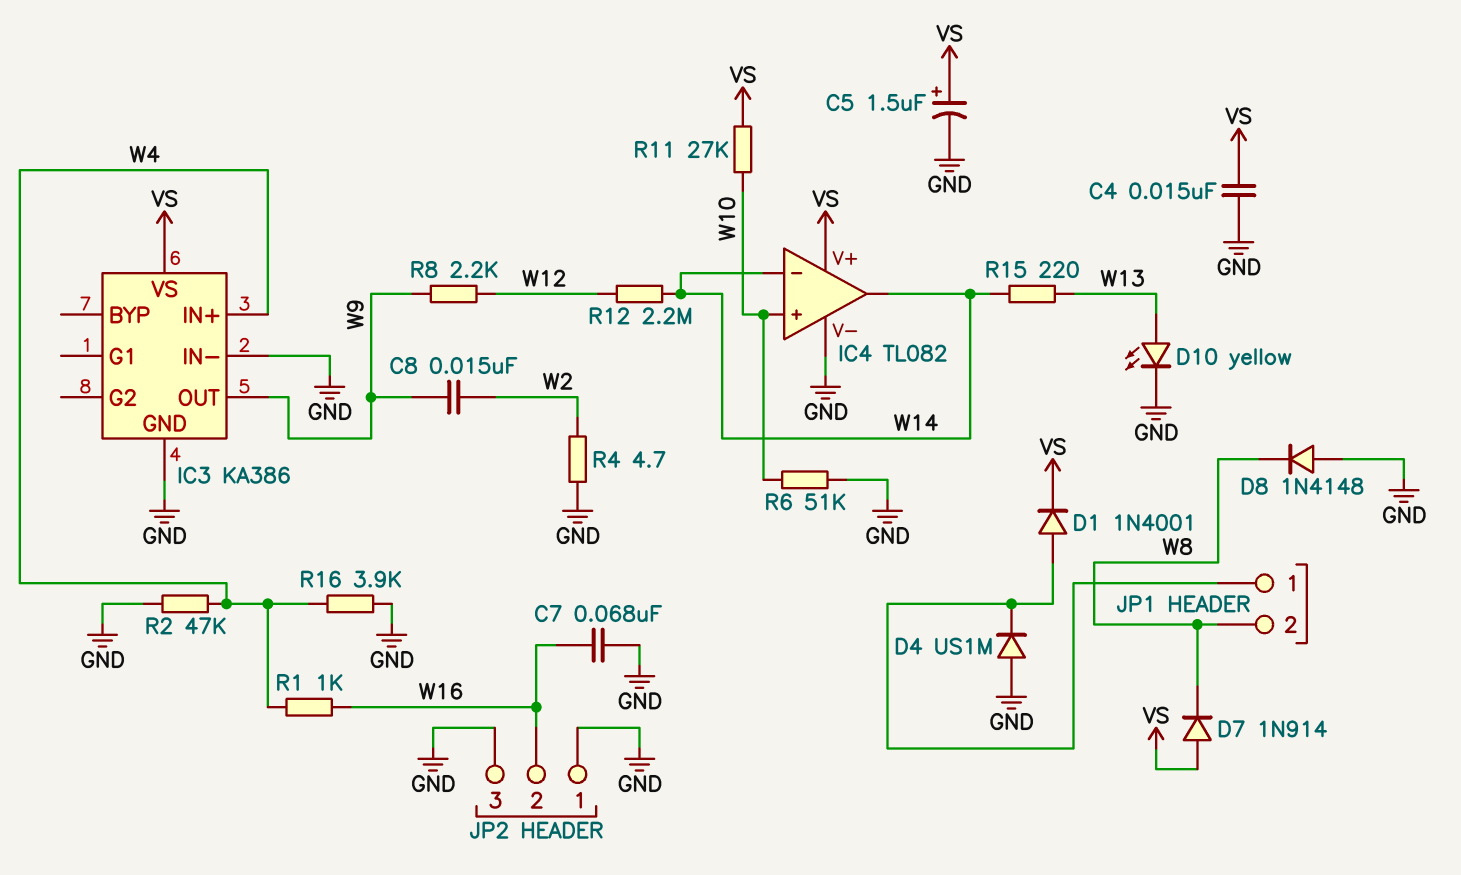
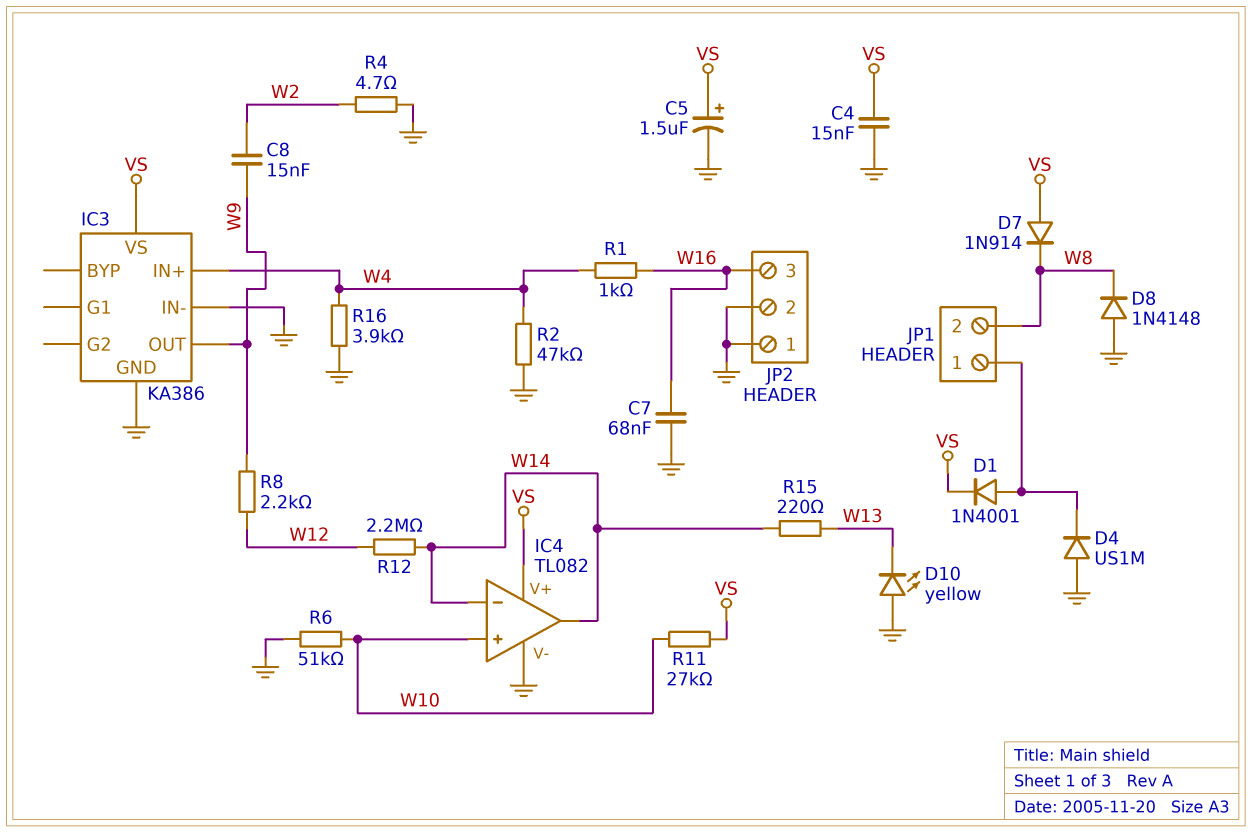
D10: LED yellow (A W13, K GND) -> LED yellow (A GND, K W13)
JP2 pin 2: W16 -> GND
JP2 pin 3: GND -> W16

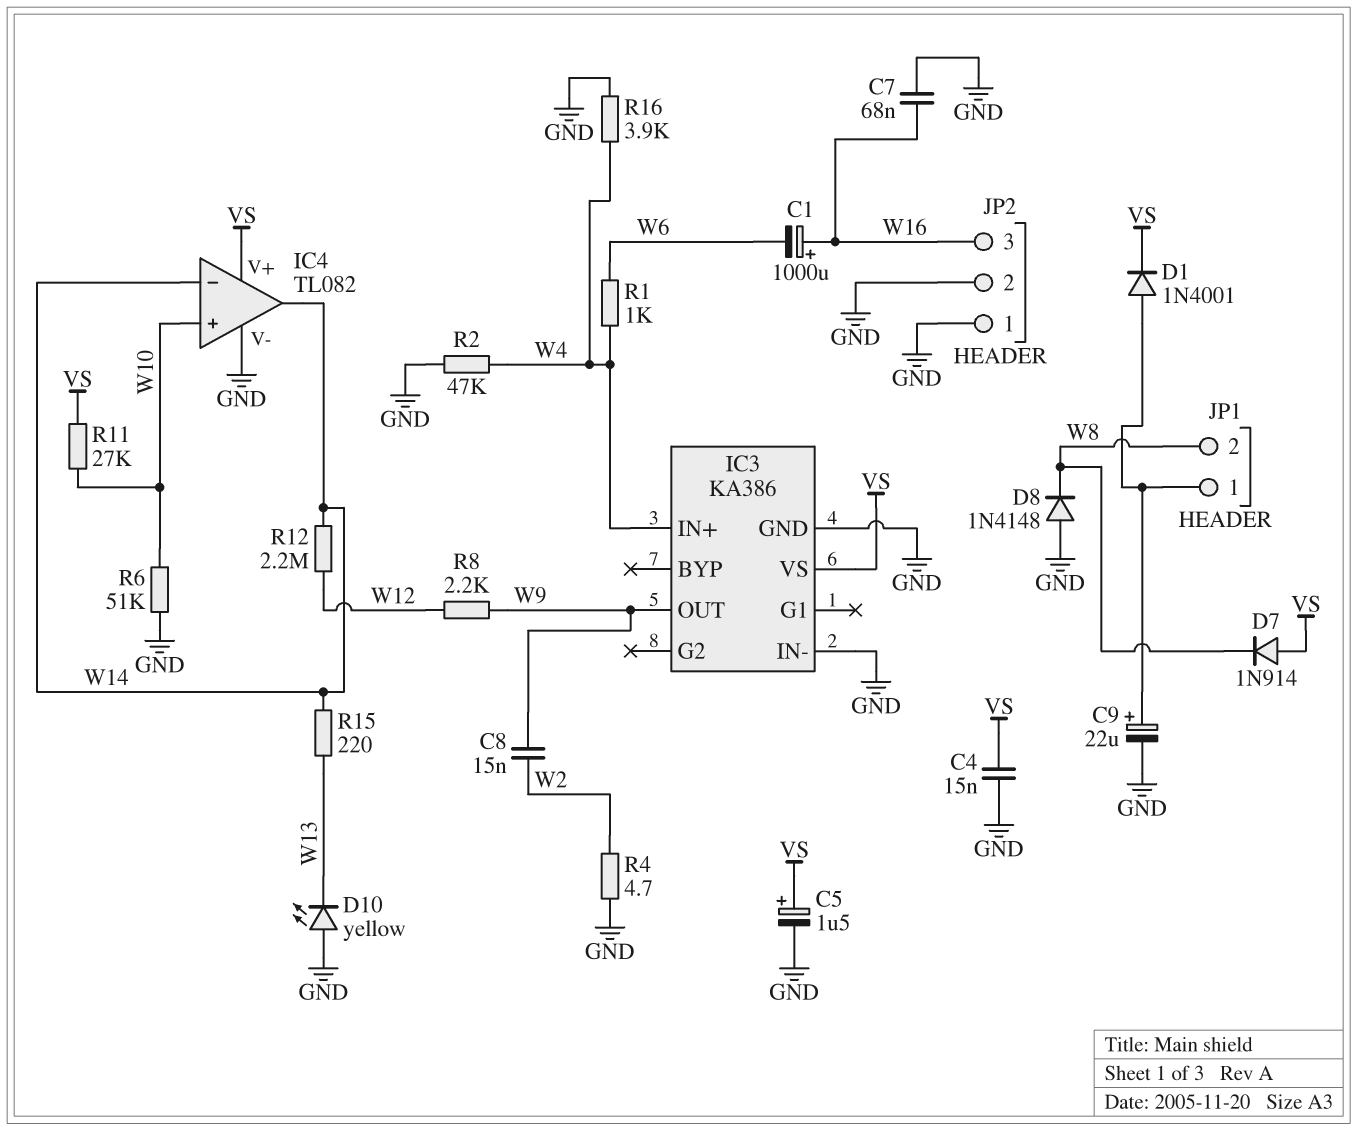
C1: none -> 1000uF (plus W16, minus W6)
C9: none -> 22uF (plus JP1/1, minus GND)
D4: diode US1M (A GND, K JP1/1) -> none
R1: 1k (W4, W16) -> 1k (W4, W6)

